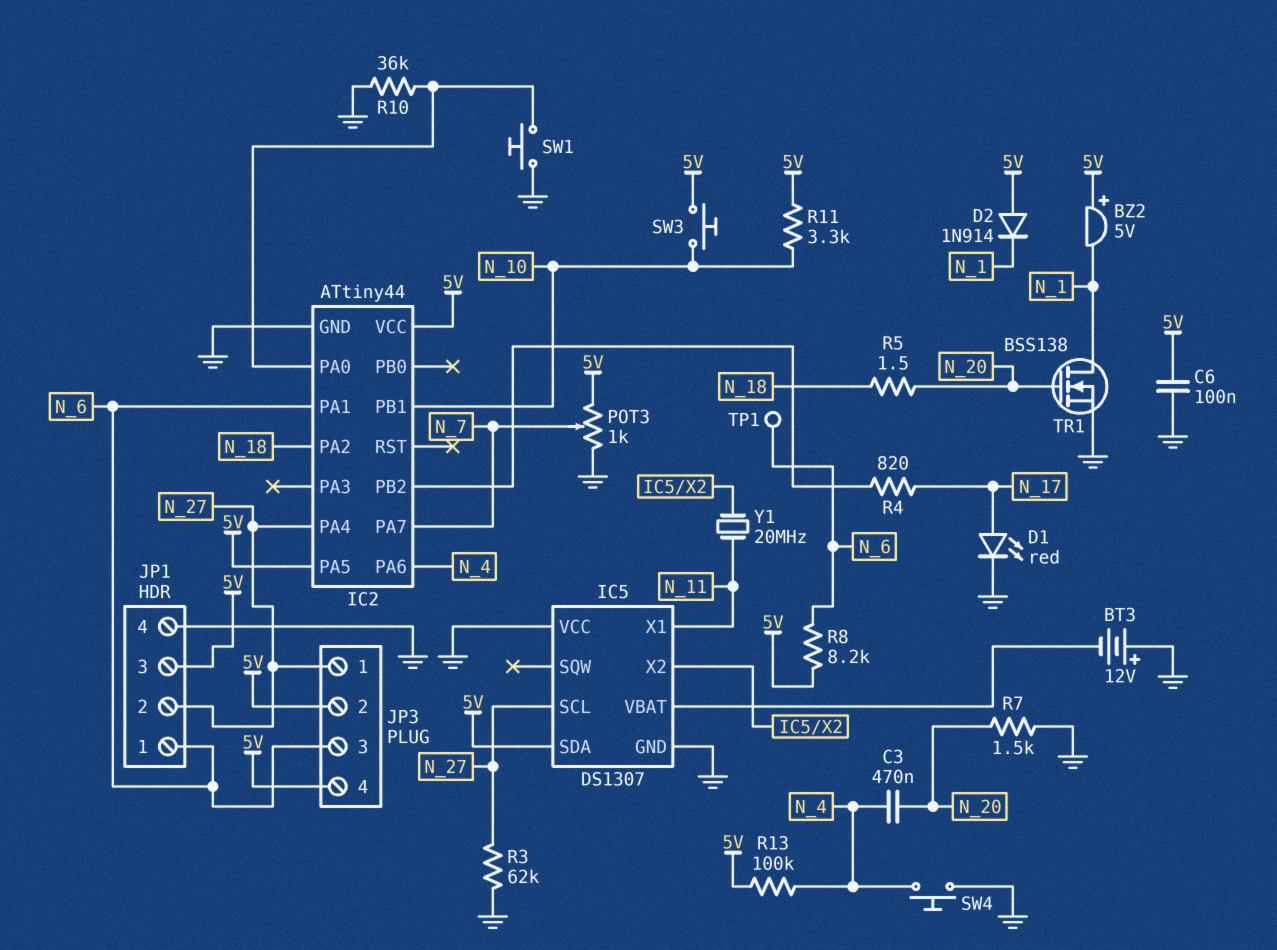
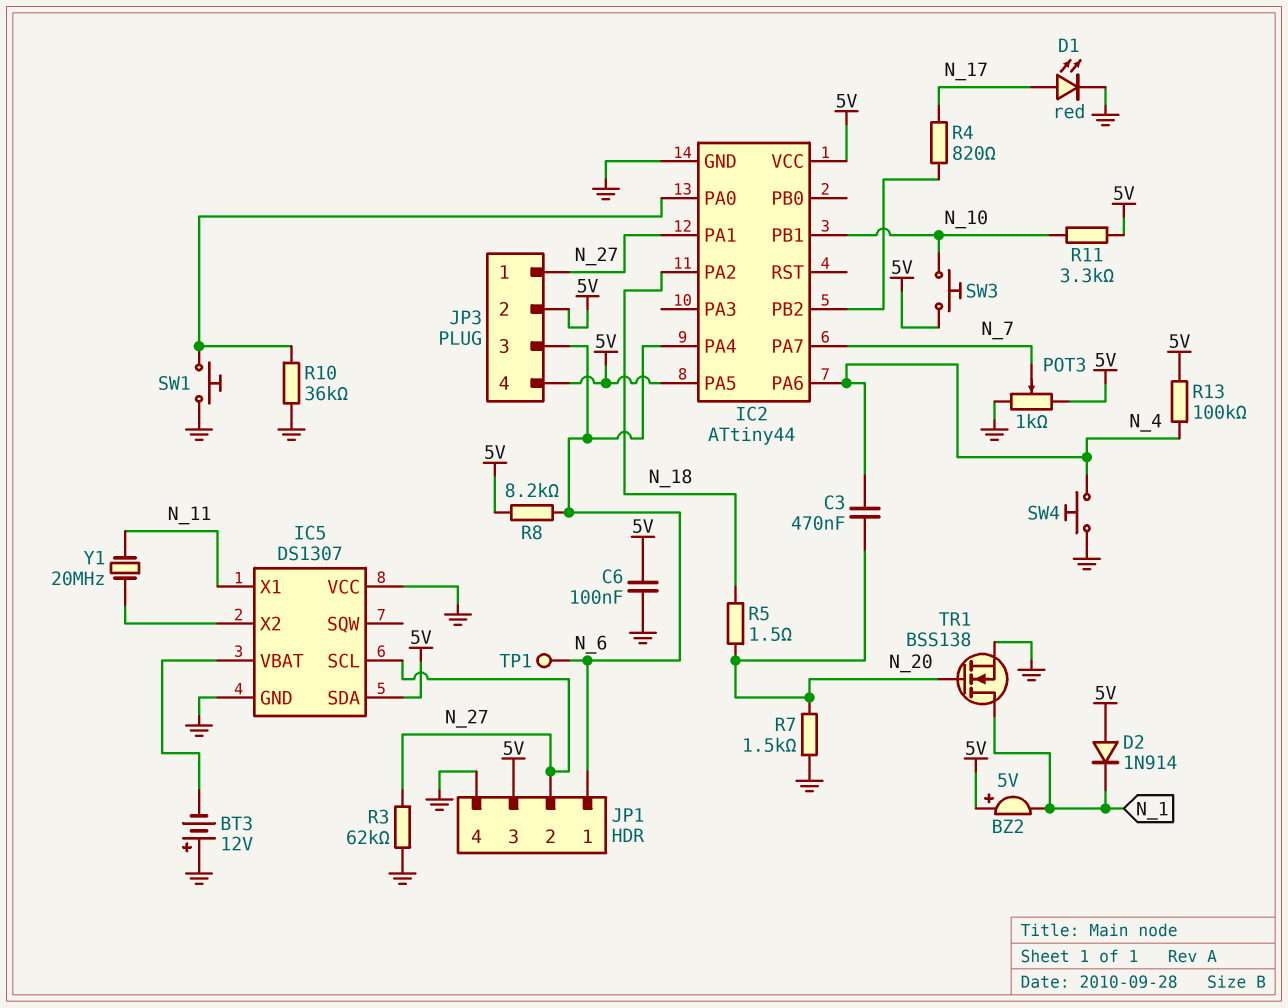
IC2 pin PA1: N_6 -> N_27
IC2 pin PA4: N_27 -> N_6

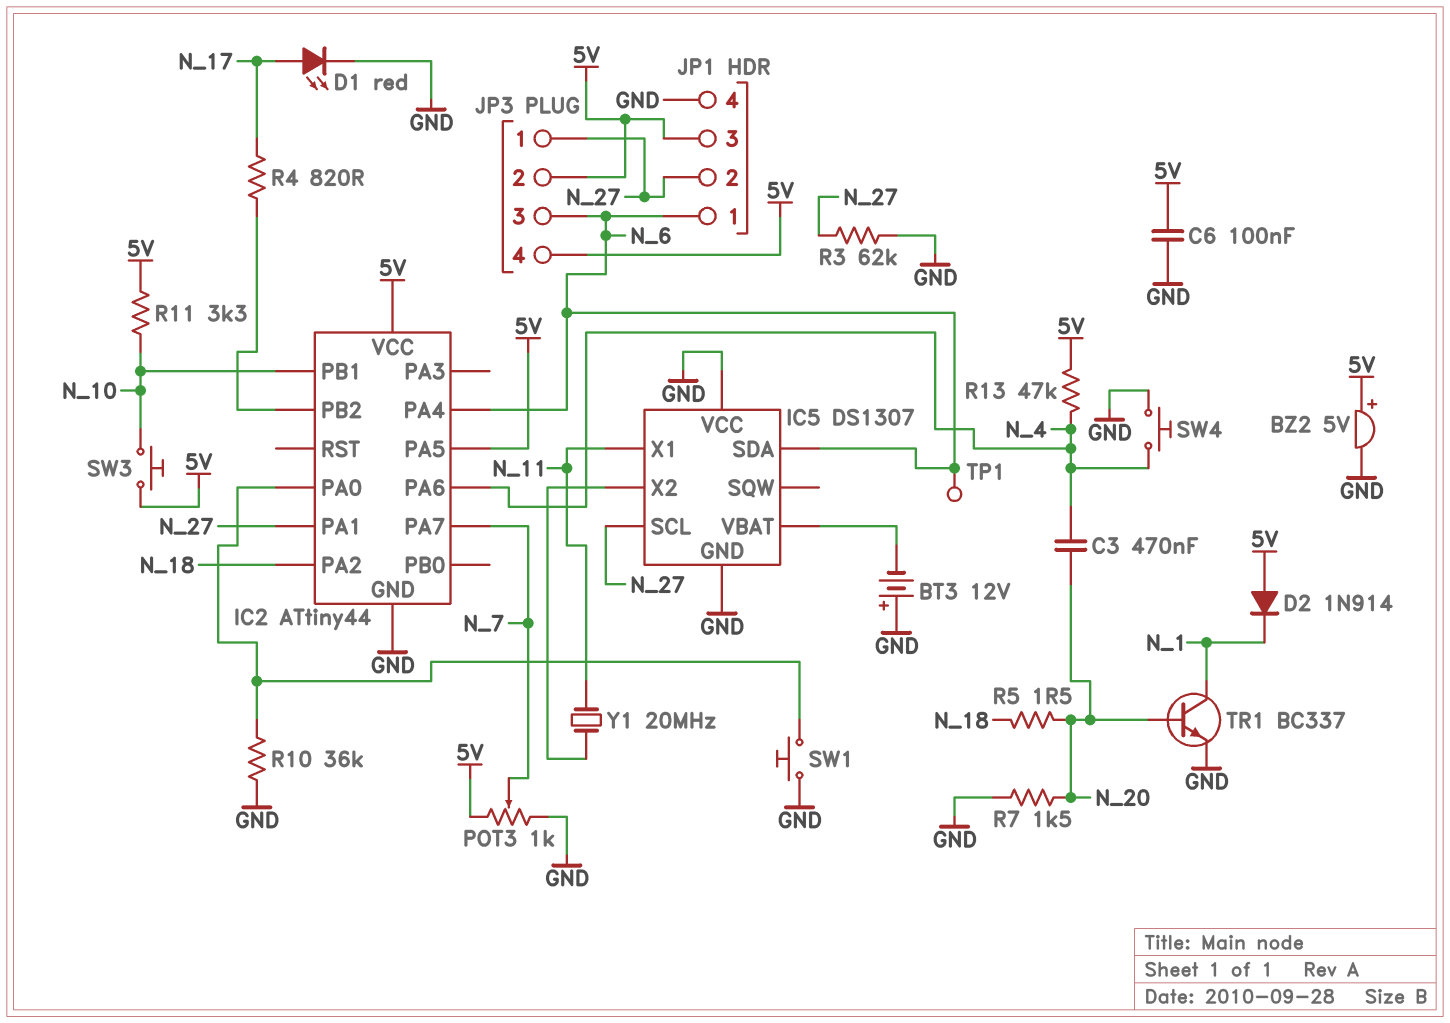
BZ2: buzzer 5V (plus 5V, minus N_1) -> buzzer 5V (plus 5V, minus GND)
IC5 pin SDA: 5V -> N_6
R8: 8.2k (5V, N_6) -> none
R13: 100k (5V, N_4) -> 47k (5V, N_4)
TR1: NMOS BSS138 (G N_20, D N_1, S GND) -> NPN BC337 (B N_20, C N_1, E GND)

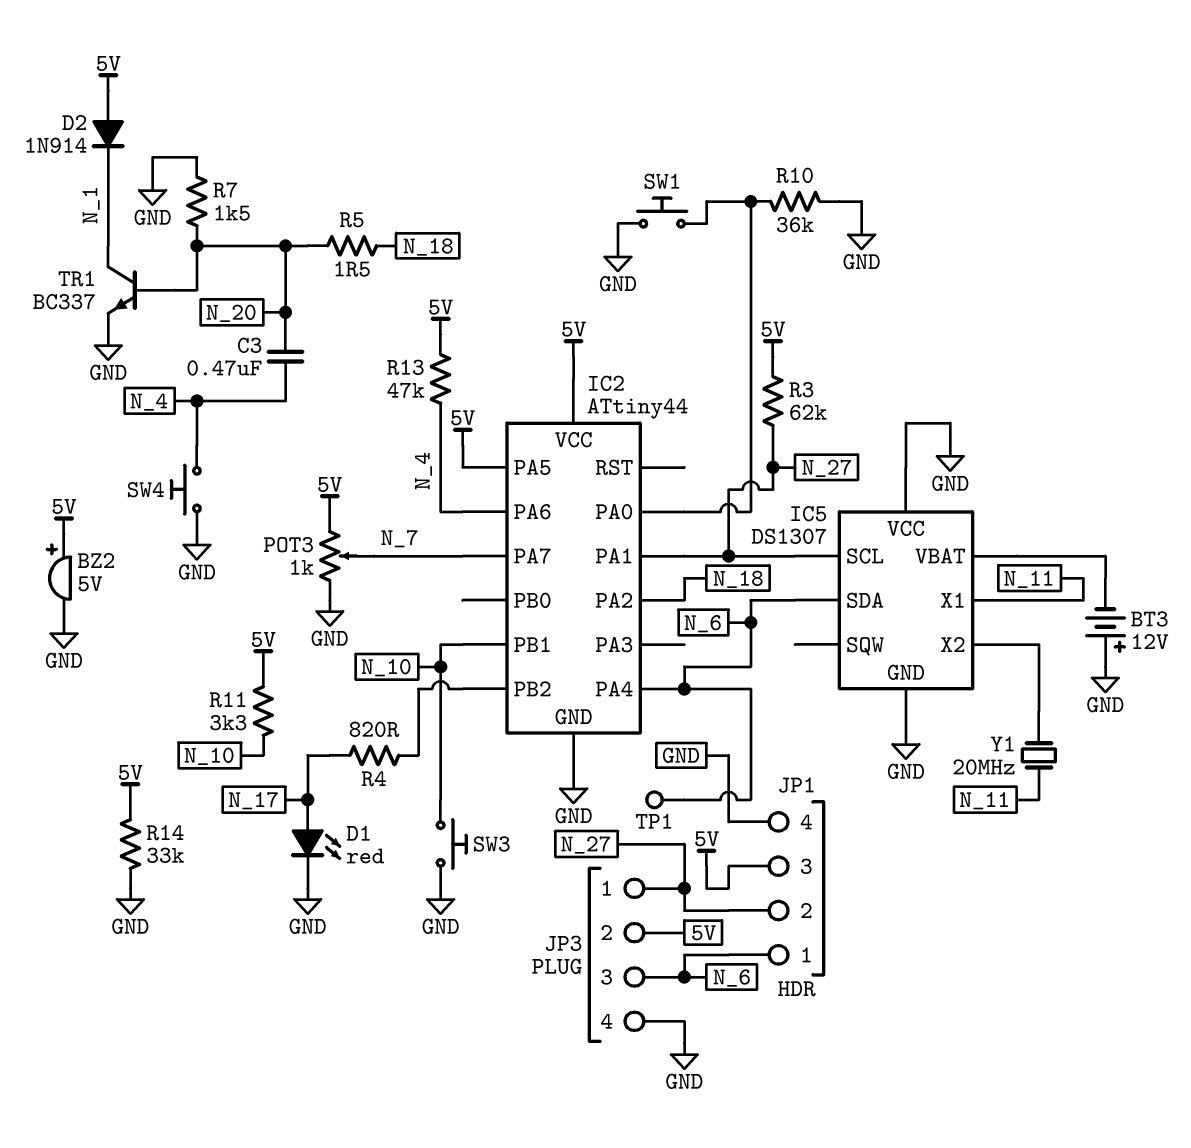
C6: 100nF (5V, GND) -> none
JP3 pin 4: 5V -> GND
R3: 62k (GND, N_27) -> 62k (5V, N_27)
R14: none -> 33k (5V, GND)
SW3: button (5V, N_10) -> button (GND, N_10)

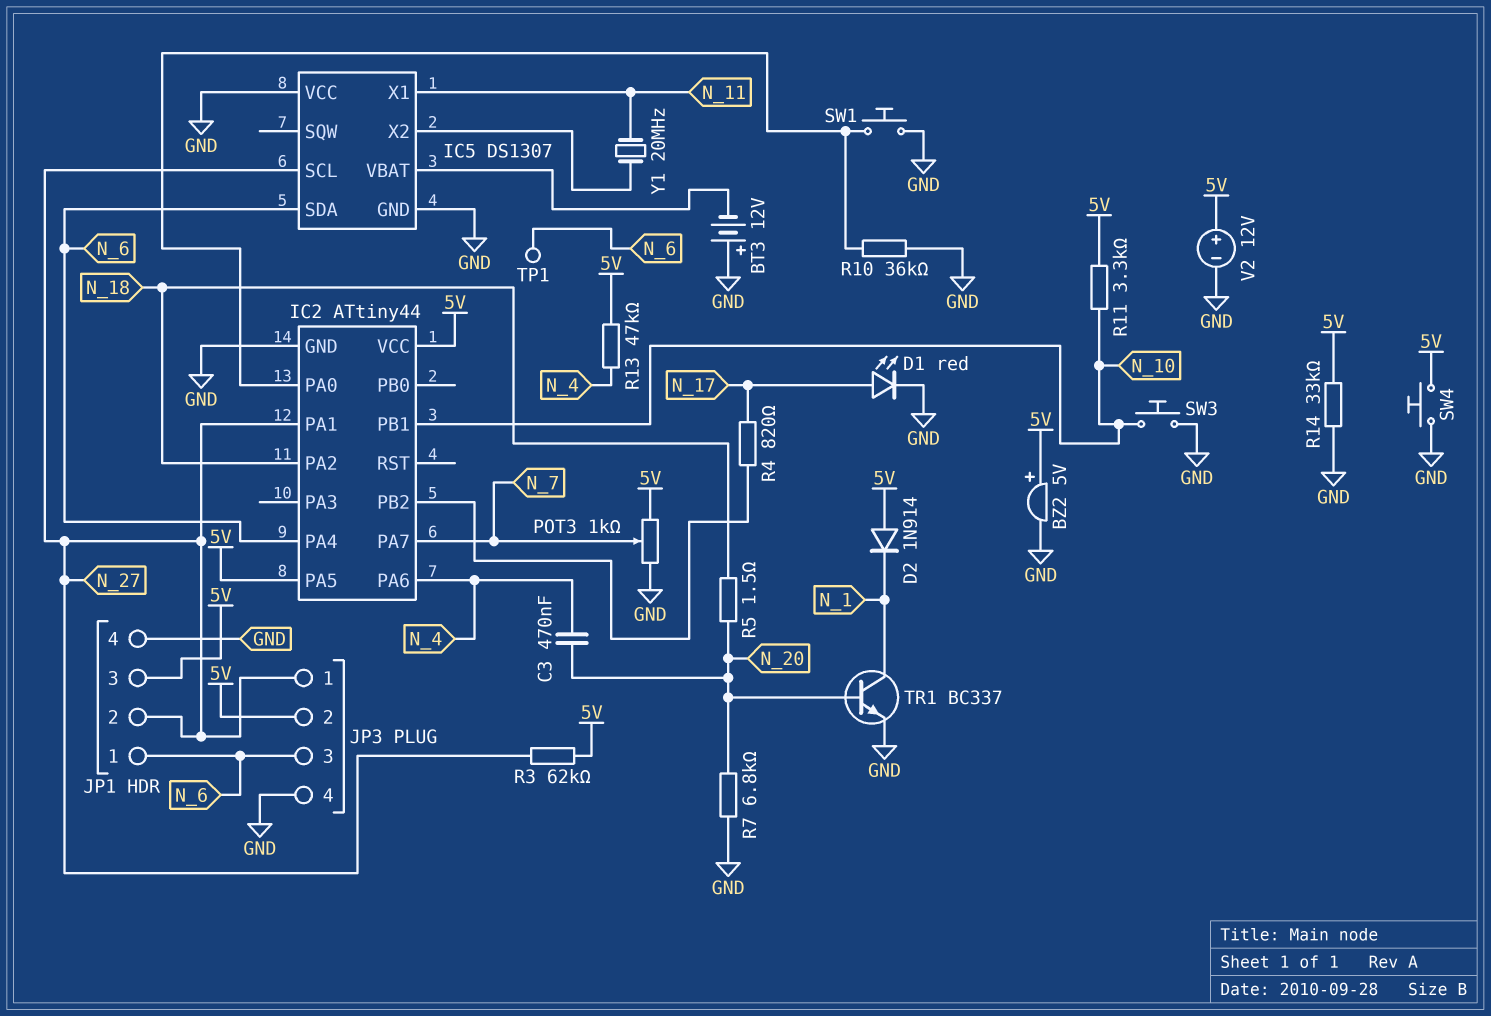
R7: 1.5k (GND, N_20) -> 6.8k (GND, N_20)
SW4: button (GND, N_4) -> button (5V, GND)
V2: none -> 12V (plus 5V, minus GND)

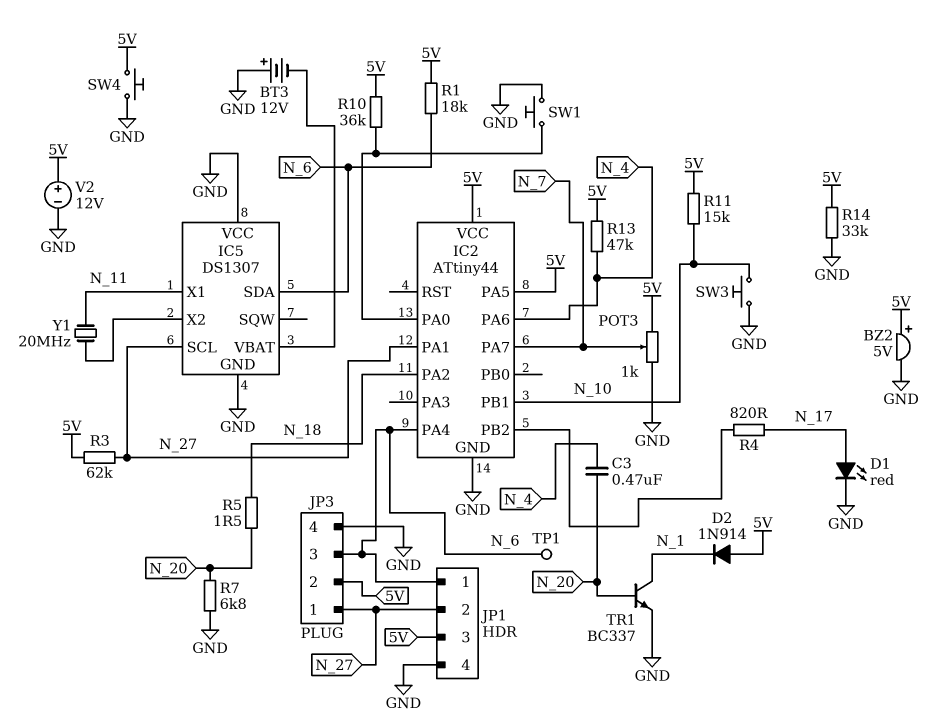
R1: none -> 18k (5V, N_6)
R10: 36k (GND, IC2/PA0) -> 36k (5V, IC2/PA0)
R11: 3.3k (5V, N_10) -> 15k (5V, N_10)

